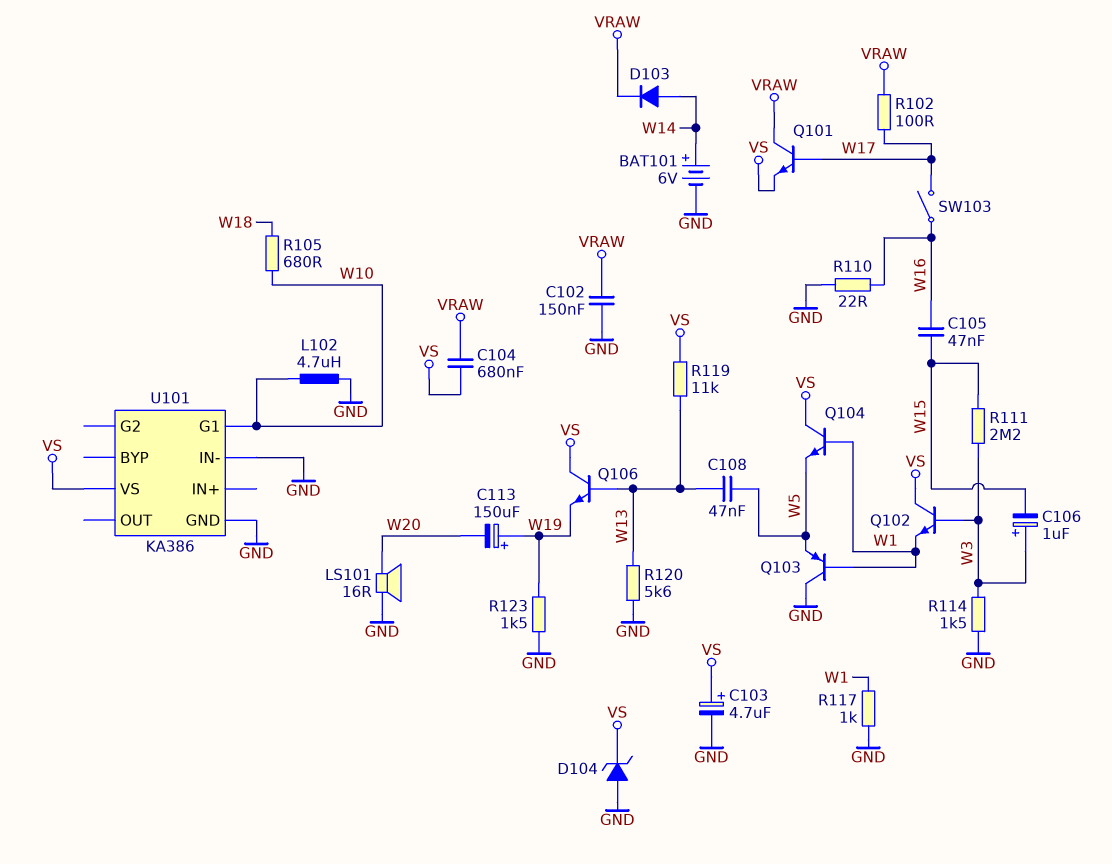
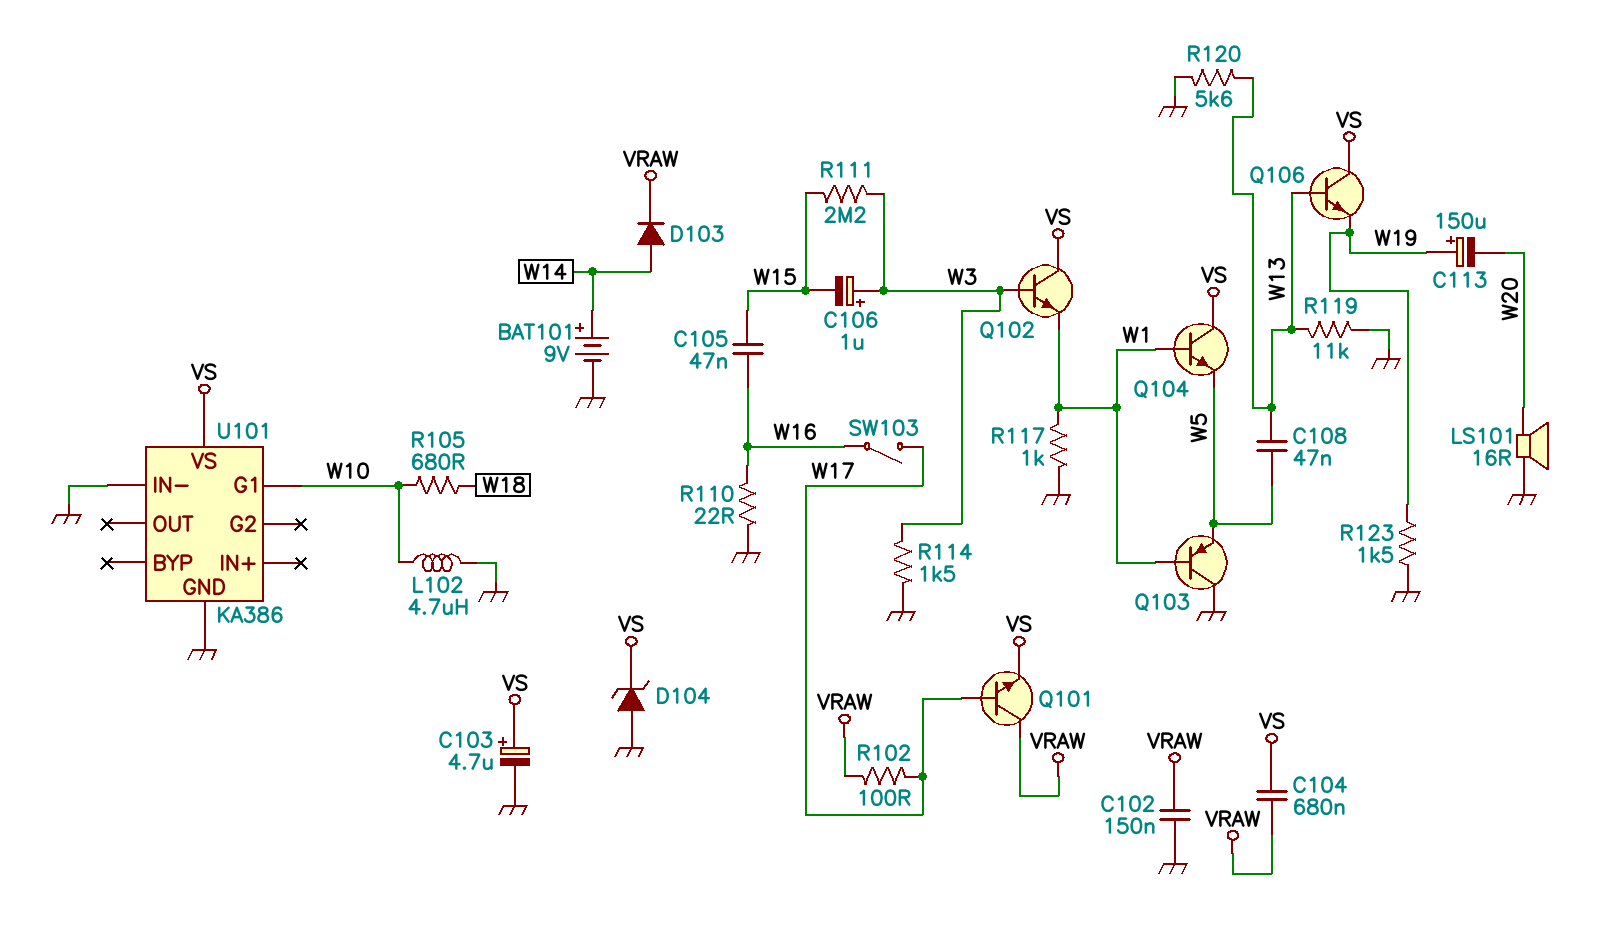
BAT101: 6V (plus W14, minus GND) -> 9V (plus W14, minus GND)
R119: 11k (VS, W13) -> 11k (GND, W13)

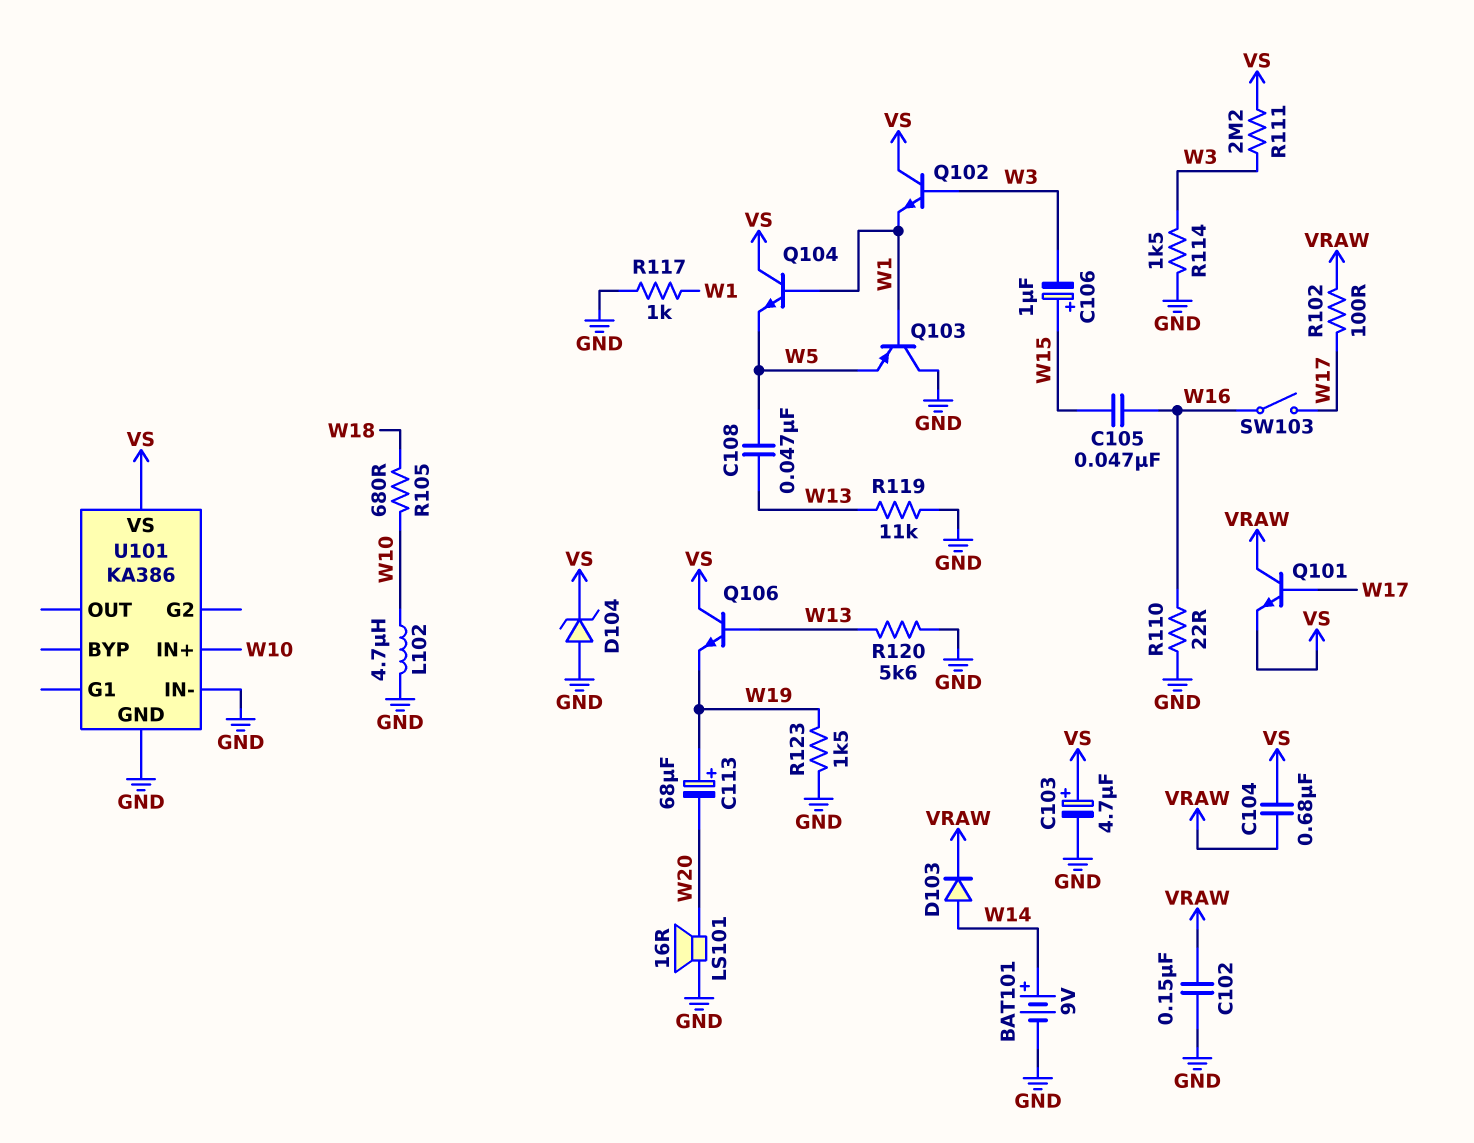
C106: 1uF (plus W3, minus W15) -> 1uF (plus W15, minus W3)
C113: 150uF (plus W19, minus W20) -> 68uF (plus W19, minus W20)
R111: 2.2M (W3, W15) -> 2.2M (VS, W3)
U101 pin G1: W10 -> none
U101 pin IN+: none -> W10

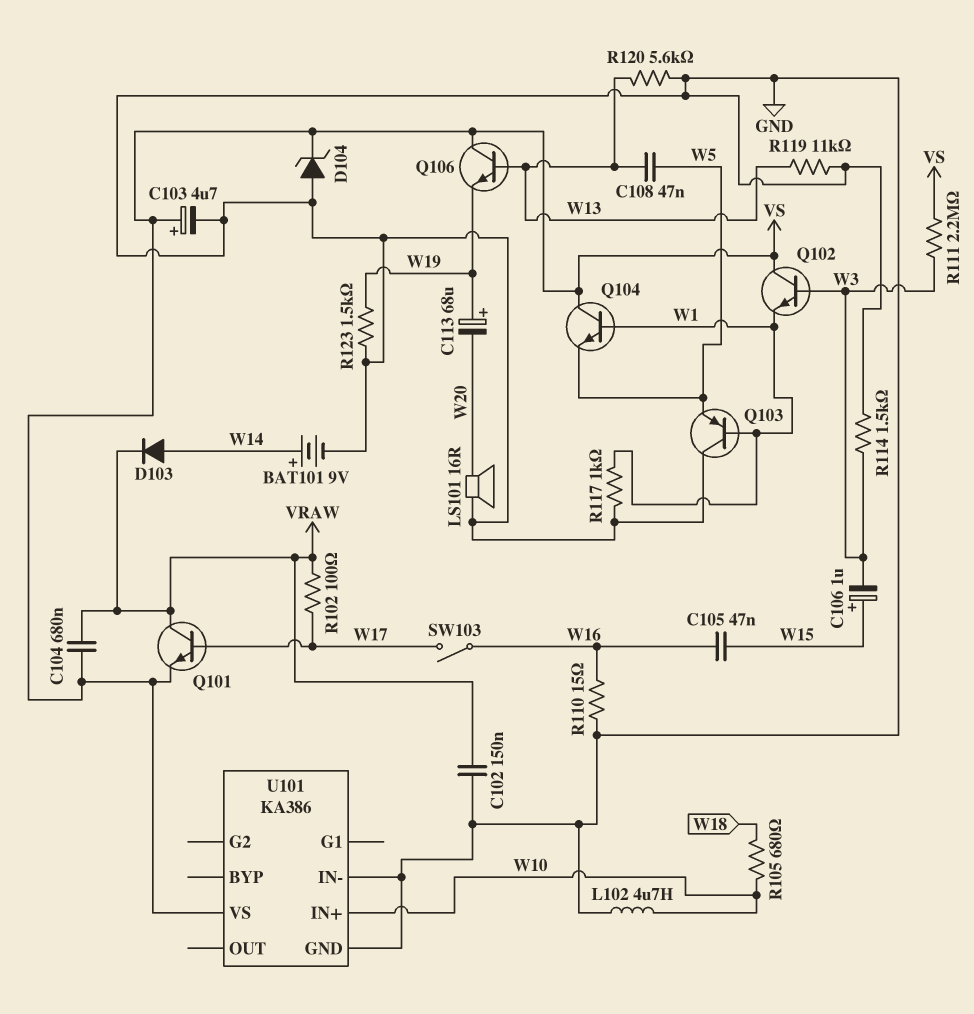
R110: 22 (GND, W16) -> 15 (GND, W16)

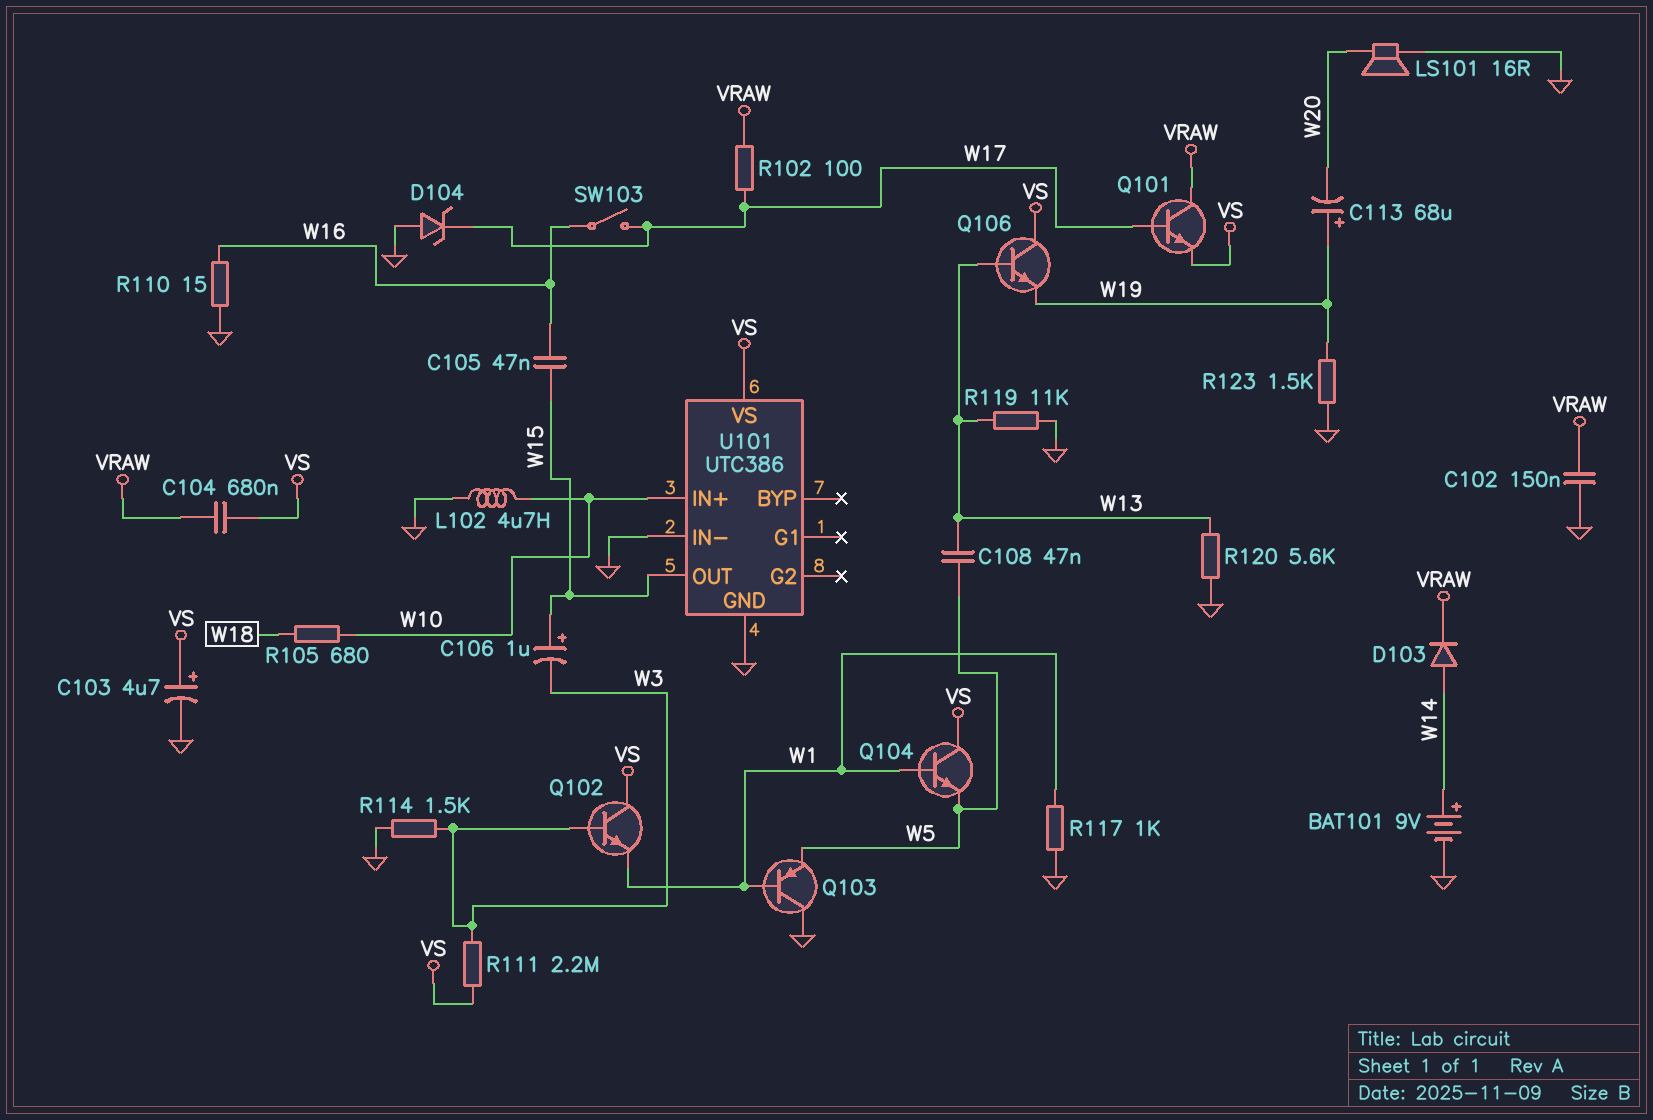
D104: zener (A GND, K VS) -> zener (A GND, K W17)
U101: KA386 -> UTC386
U101 pin OUT: none -> W15

